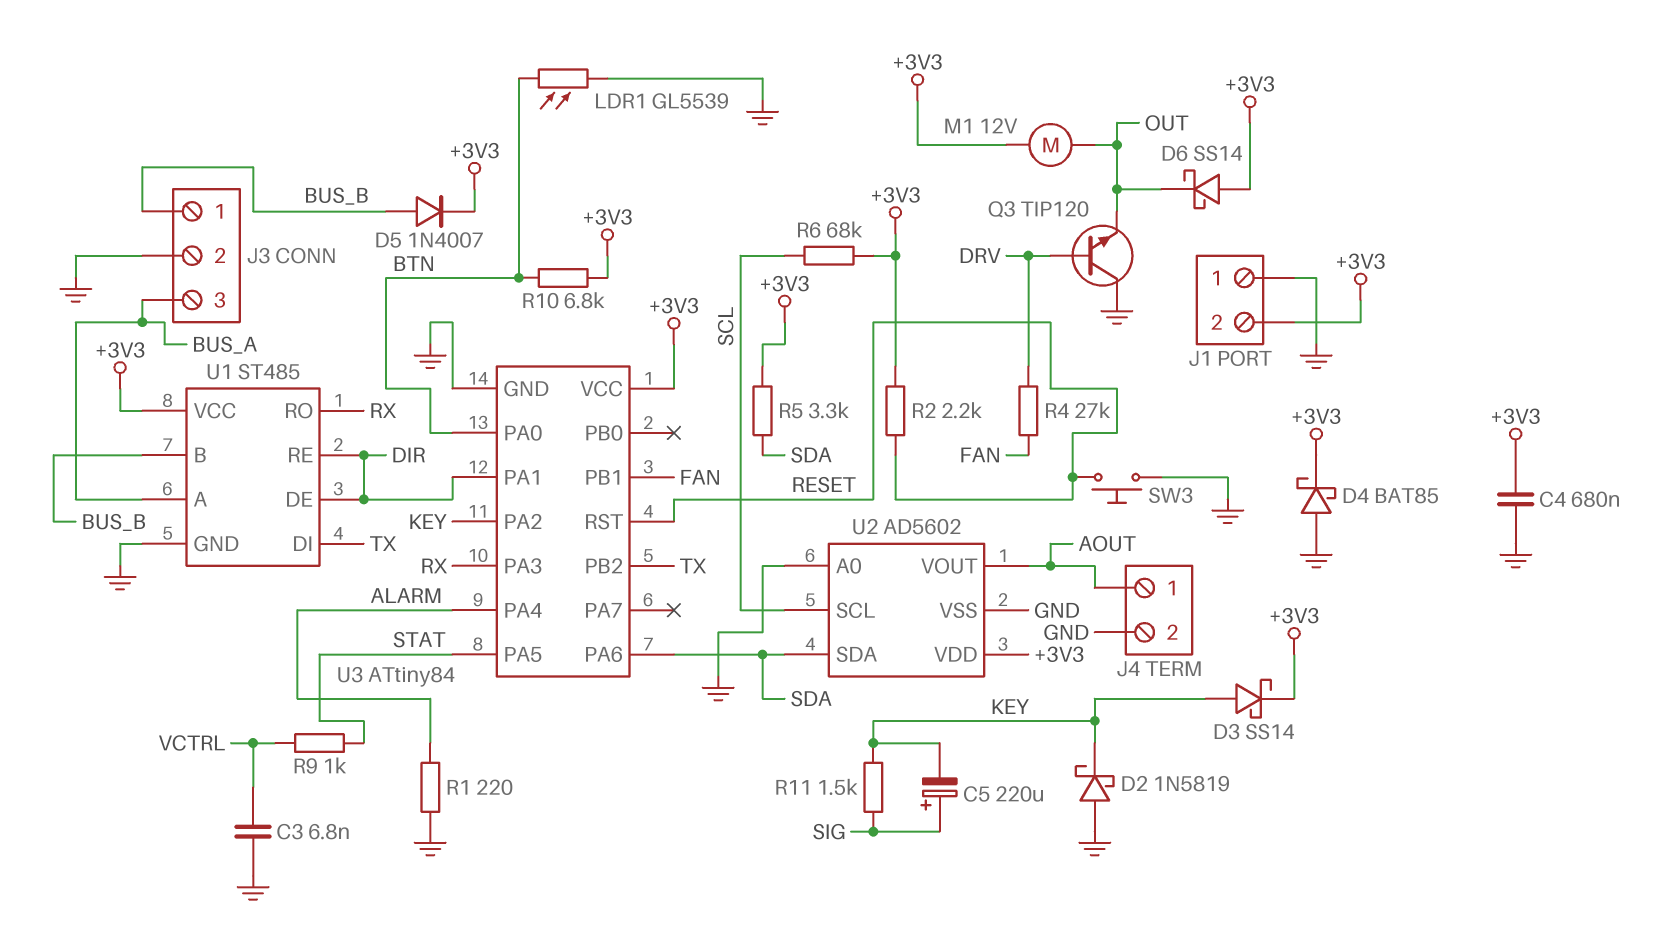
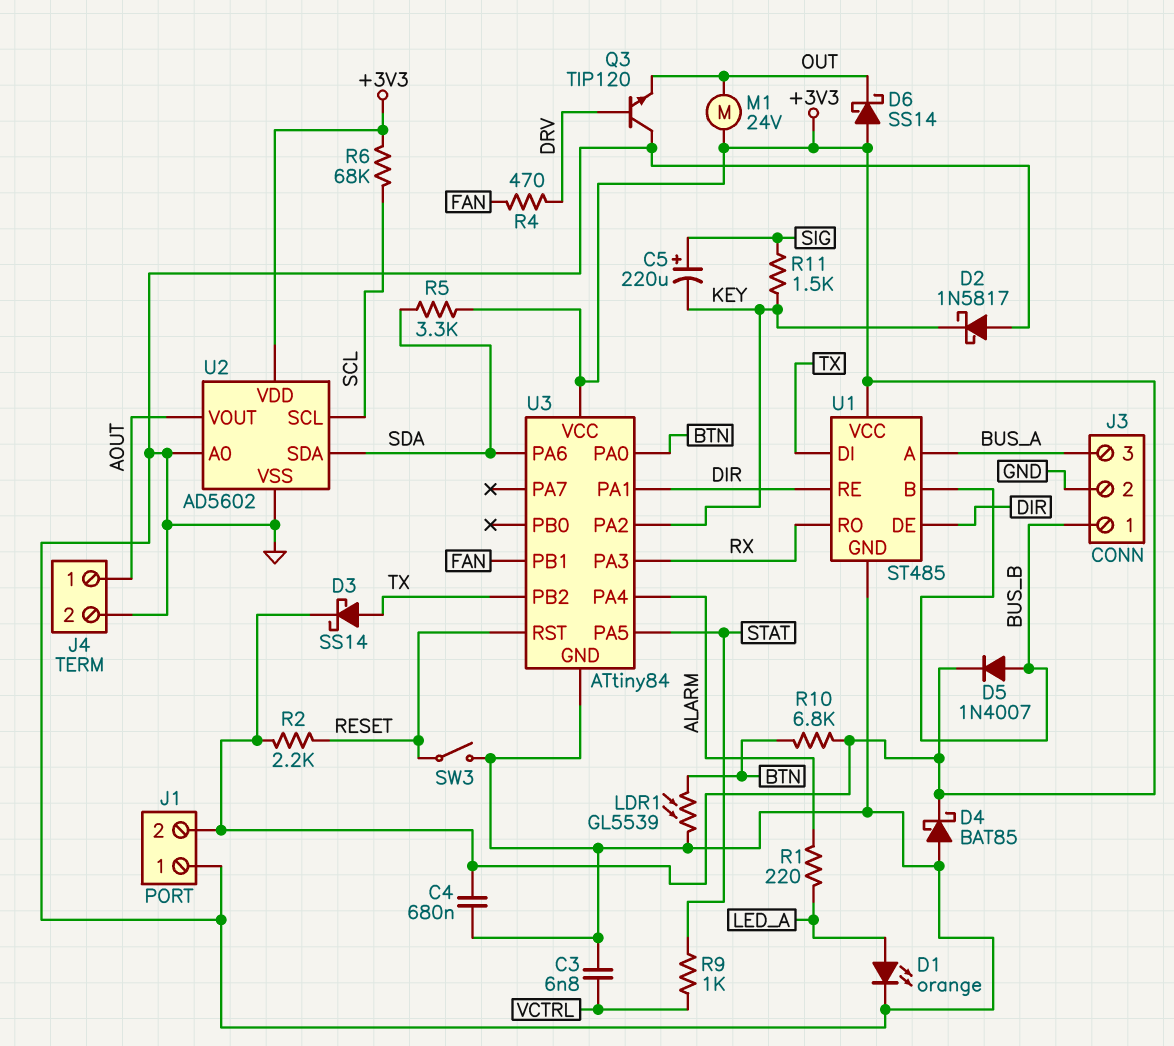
D1: none -> LED orange (A LED_A, K GND)
D2: schottky 1N5819 (A GND, K KEY) -> schottky 1N5817 (A GND, K KEY)
D3: schottky SS14 (A KEY, K +3V3) -> schottky SS14 (A TX, K +3V3)
M1: motor 12V (+3V3, OUT) -> motor 24V (+3V3, OUT)
R1: 220 (ALARM, GND) -> 220 (ALARM, LED_A)
R4: 27k (DRV, FAN) -> 470 (DRV, FAN)
SW3: button (GND, RESET) -> switch (GND, RESET)

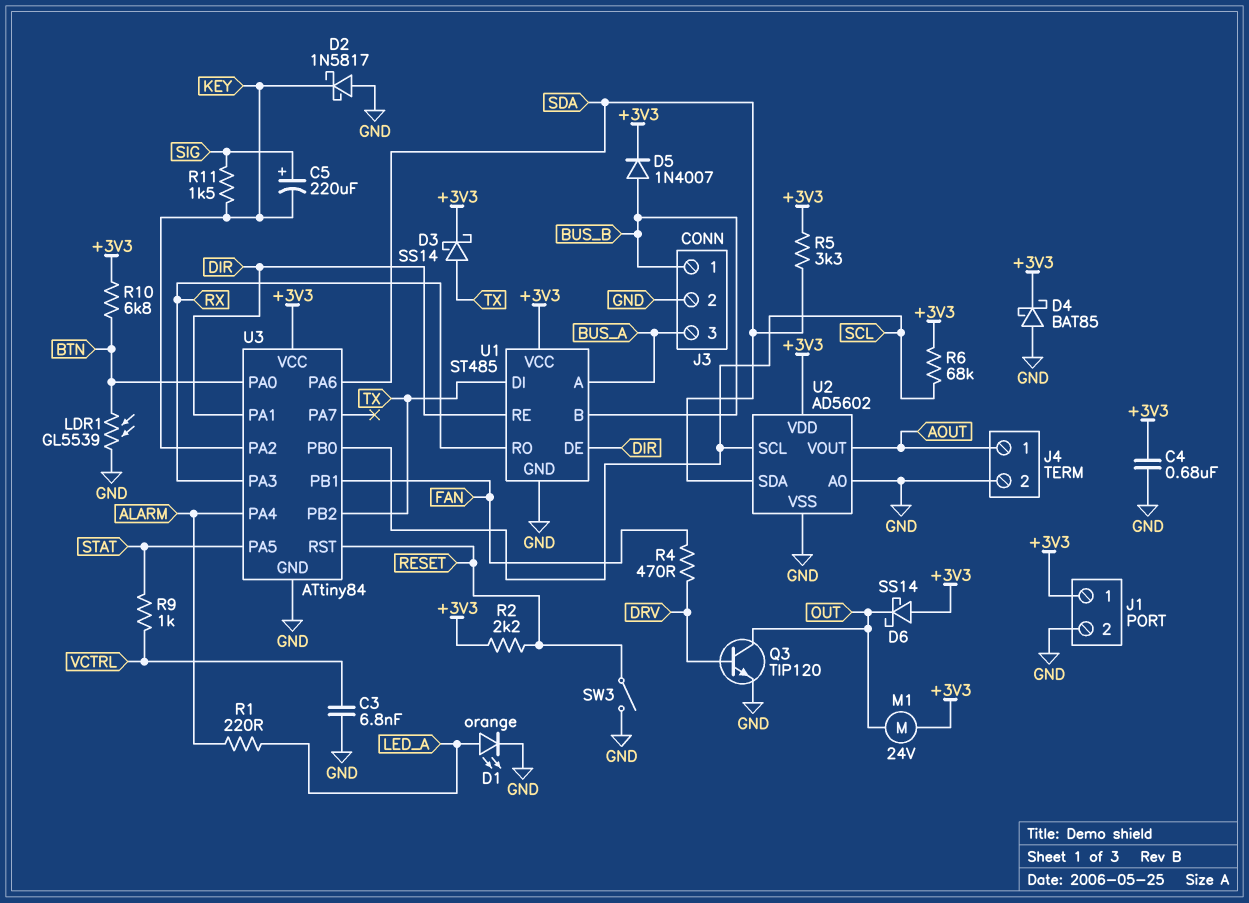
J1 pin 1: GND -> +3V3
J1 pin 2: +3V3 -> GND
Q3: NPN TIP120 (B DRV, C GND, E OUT) -> NPN TIP120 (B DRV, C OUT, E GND)
U3 pin PB0: none -> SCL

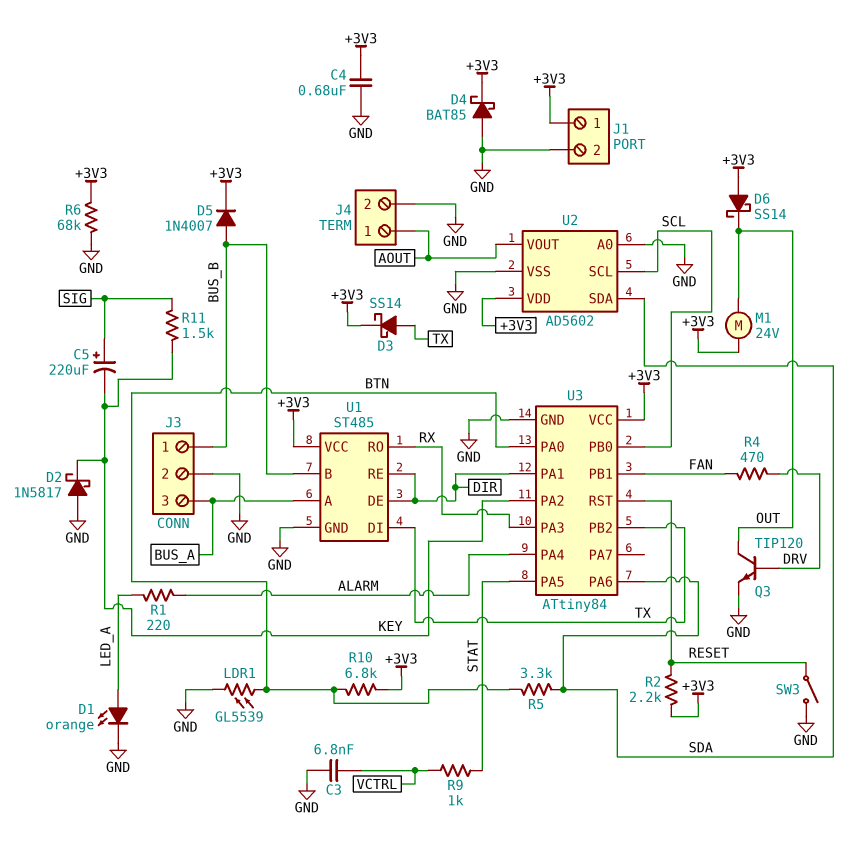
R5: 3.3k (+3V3, SDA) -> 3.3k (BTN, SDA)
R6: 68k (+3V3, SCL) -> 68k (+3V3, GND)

